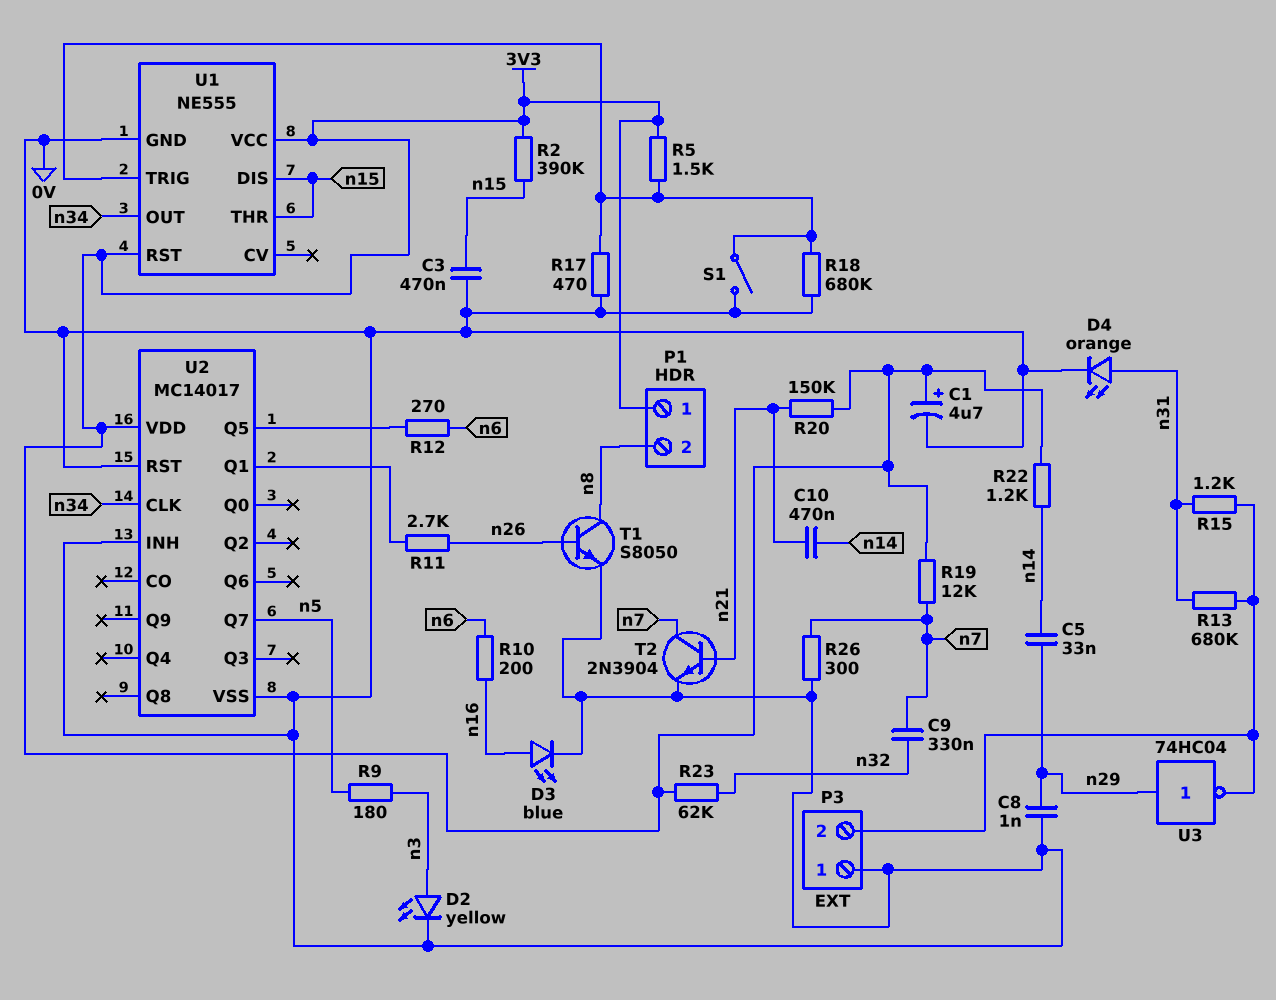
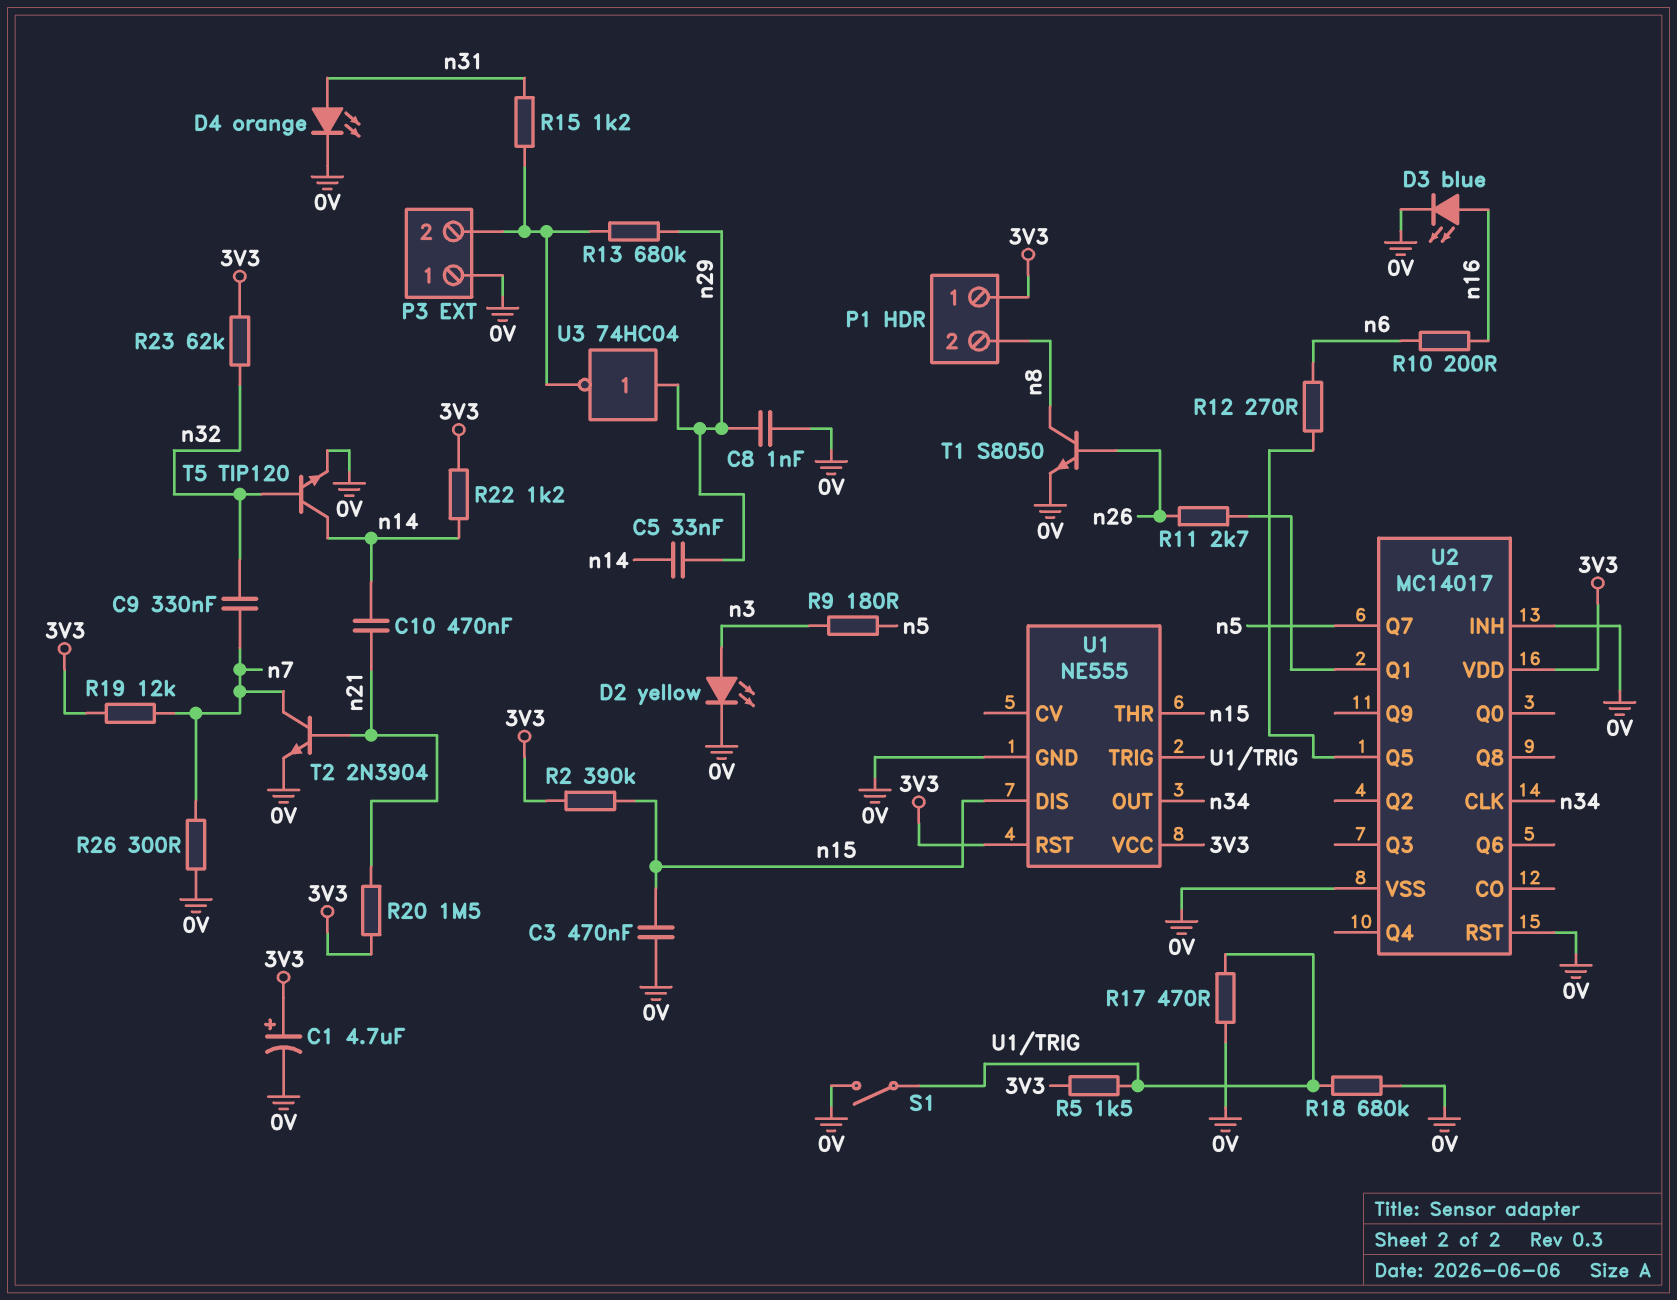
R13: 680k (P3/2, n31) -> 680k (P3/2, n29)
R20: 150k (3V3, n21) -> 1.5M (3V3, n21)
T5: none -> NPN TIP120 (B n32, C n14, E 0V)

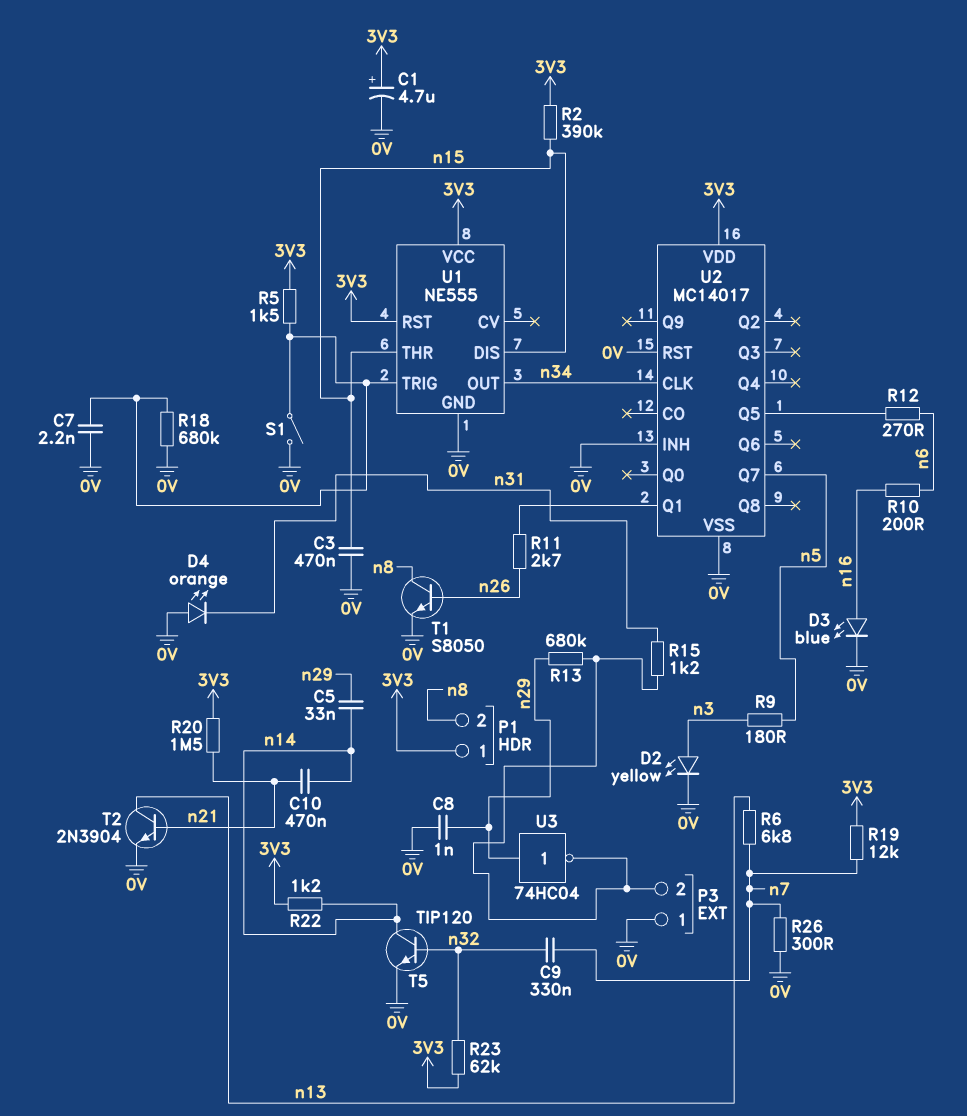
C7: none -> 2.2nF (0V, U1/TRIG)
D4: LED orange (A n31, K 0V) -> LED orange (A 0V, K n31)
R6: none -> 6.8k (n7, n13)
R17: 470 (0V, U1/TRIG) -> none
T2: NPN 2N3904 (B n21, C n7, E 0V) -> NPN 2N3904 (B n21, C n13, E 0V)

